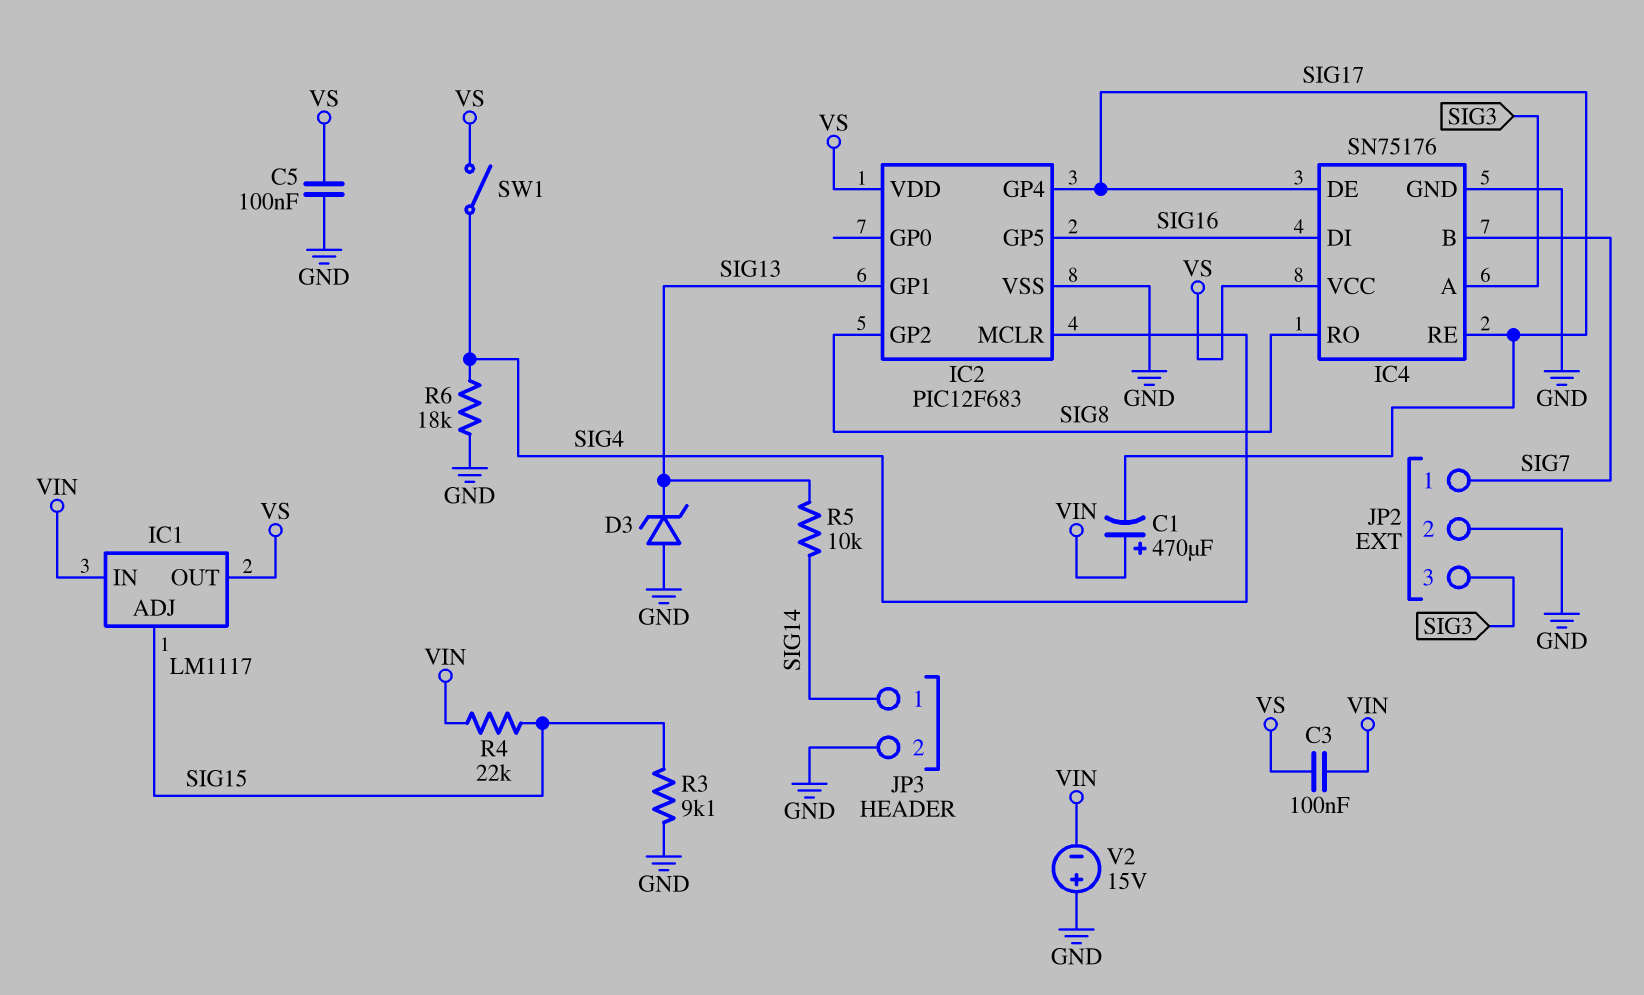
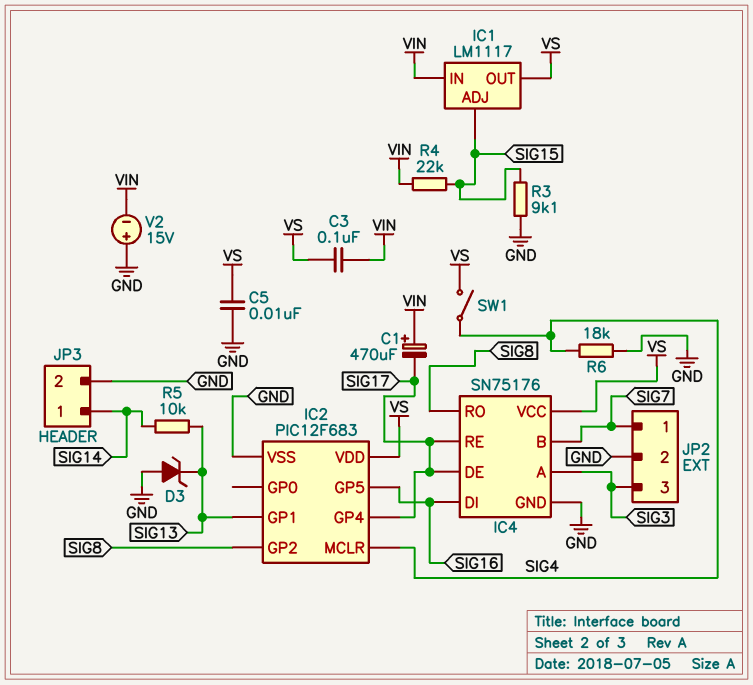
C5: 100nF (GND, VS) -> 10nF (GND, VS)

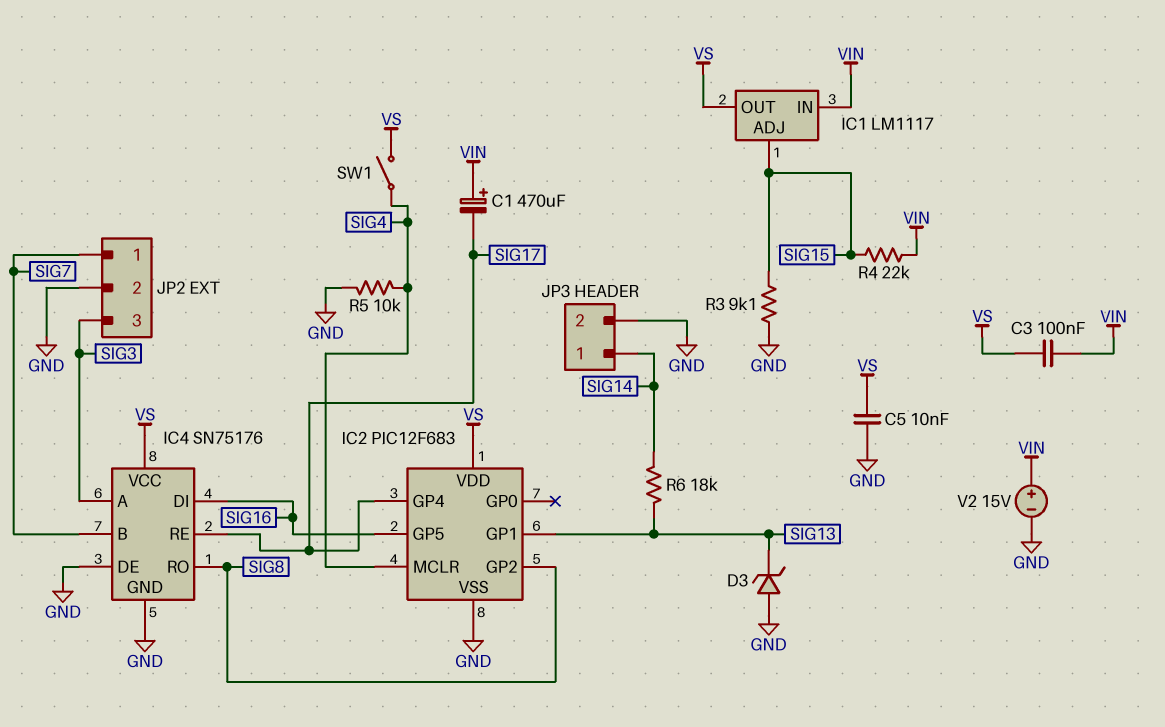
IC4 pin DE: SIG17 -> GND
R5: 10k (SIG13, SIG14) -> 10k (GND, SIG4)
R6: 18k (GND, SIG4) -> 18k (SIG13, SIG14)
V2: 15V (plus GND, minus VIN) -> 15V (plus VIN, minus GND)

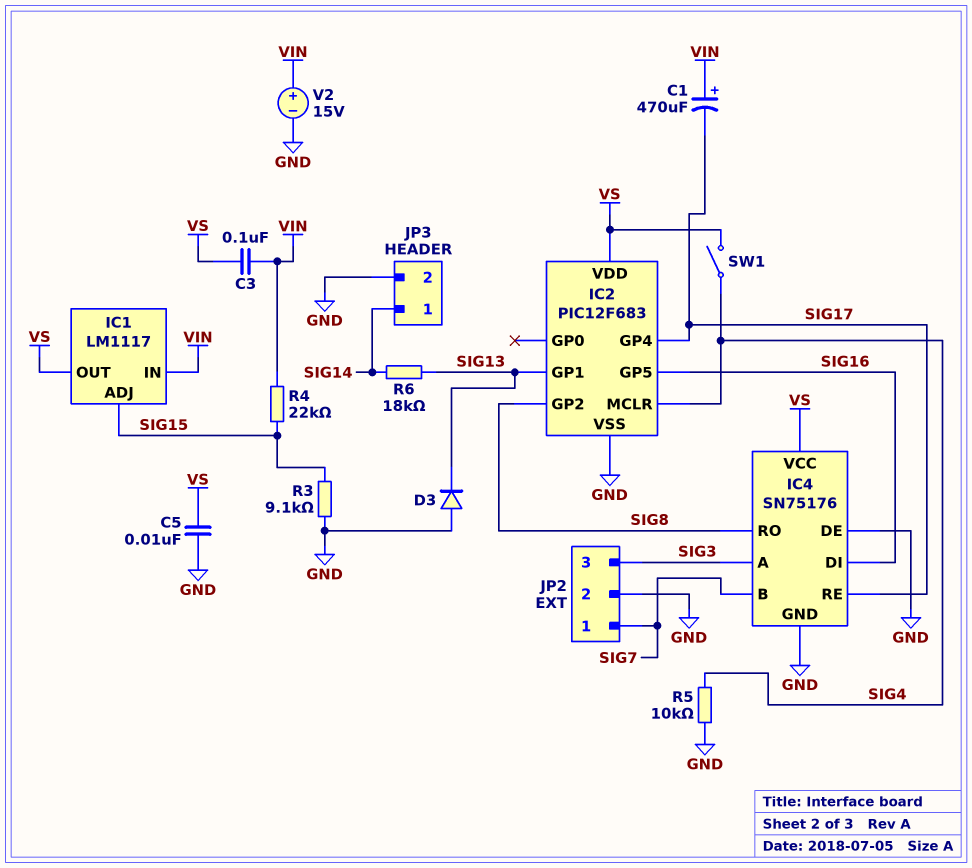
D3: zener (A GND, K SIG13) -> diode (A GND, K SIG13)

